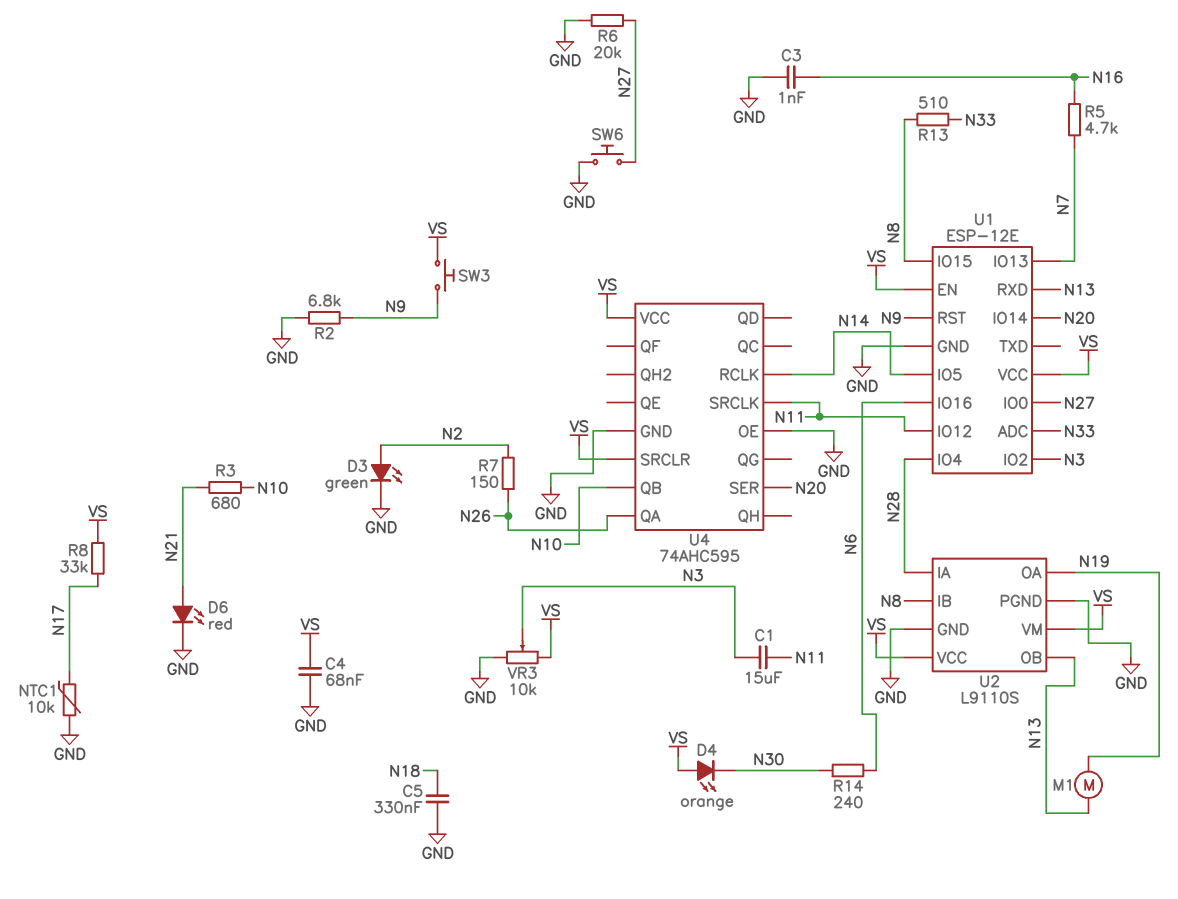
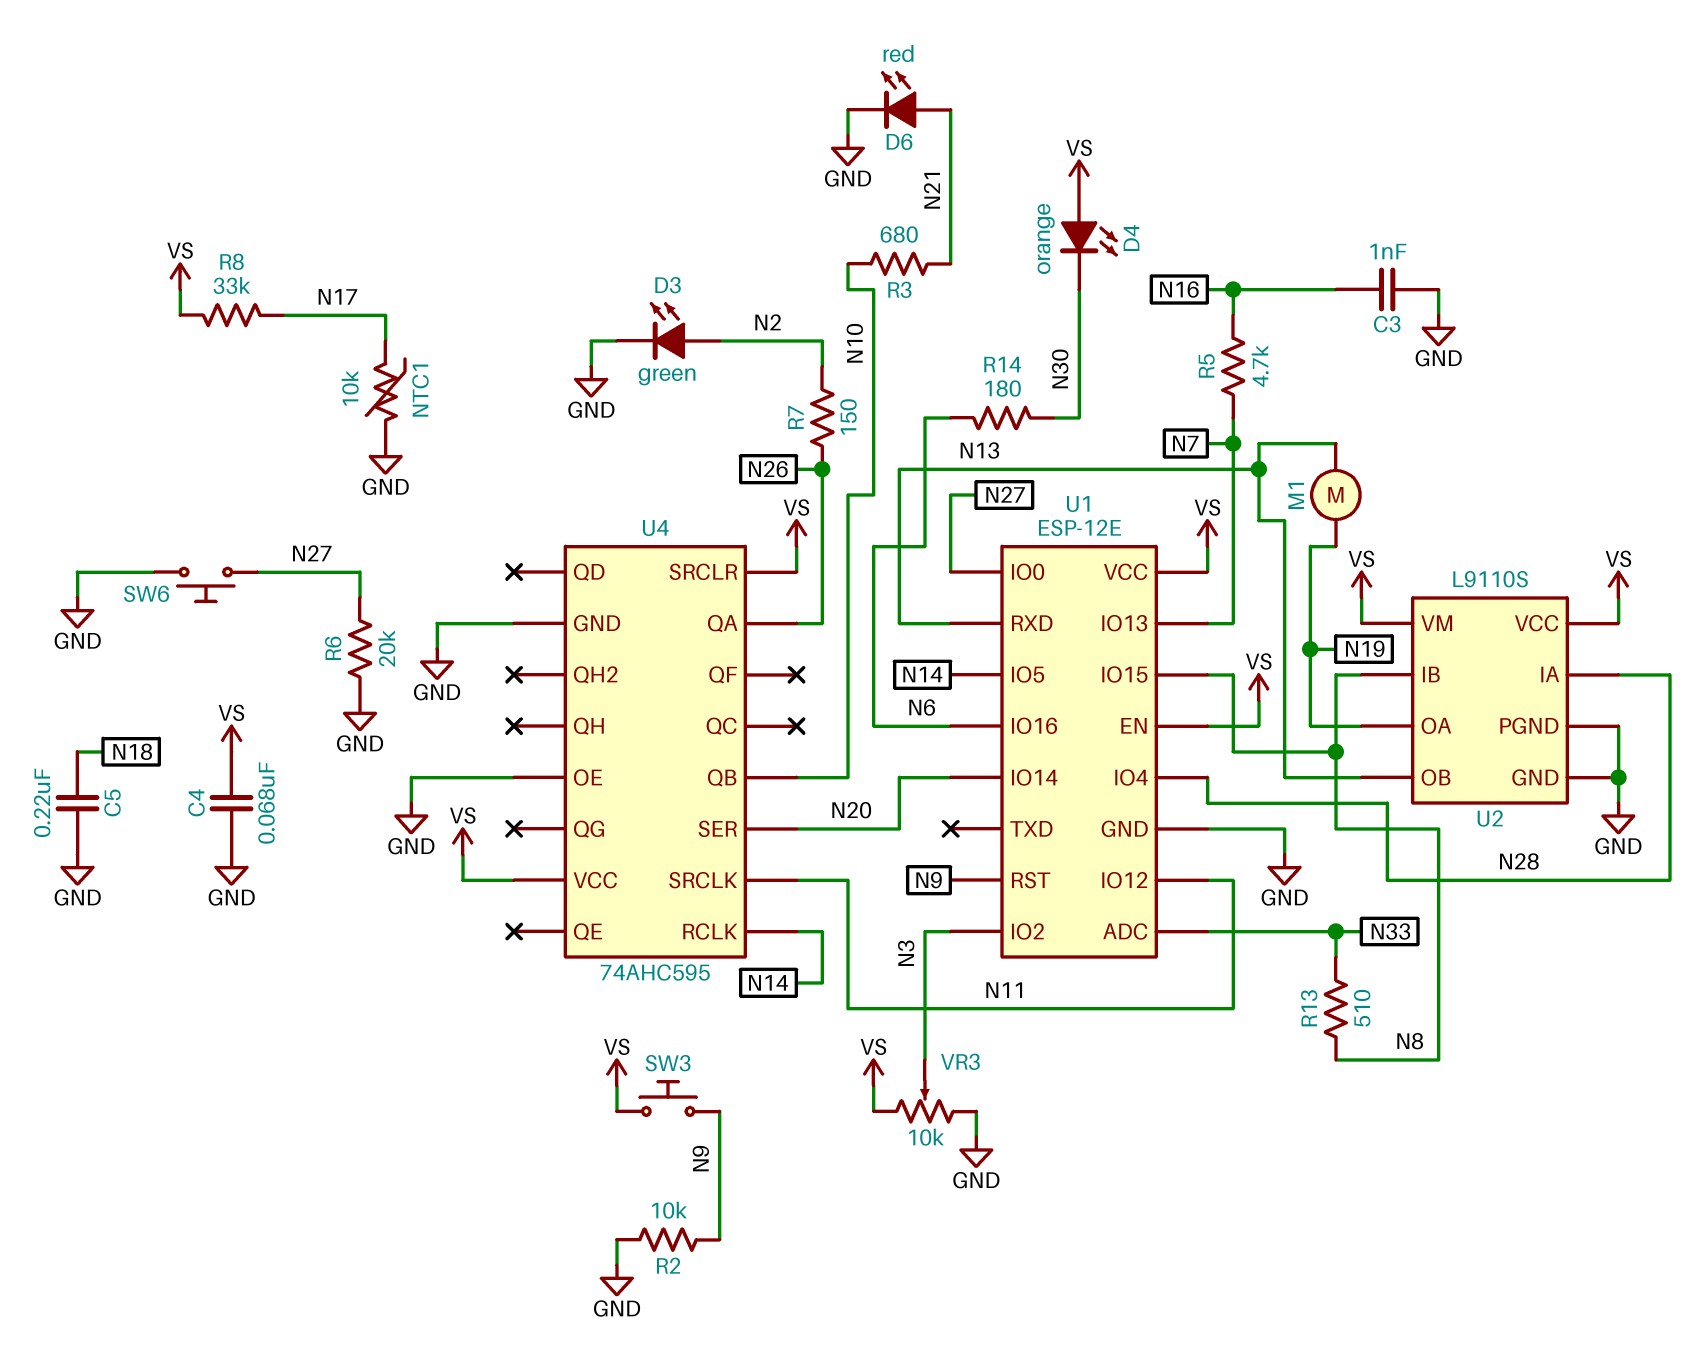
C1: 15uF (N3, N11) -> none
C5: 330nF (GND, N18) -> 220nF (GND, N18)
R2: 6.8k (GND, N9) -> 10k (GND, N9)
R14: 240 (N6, N30) -> 180 (N6, N30)

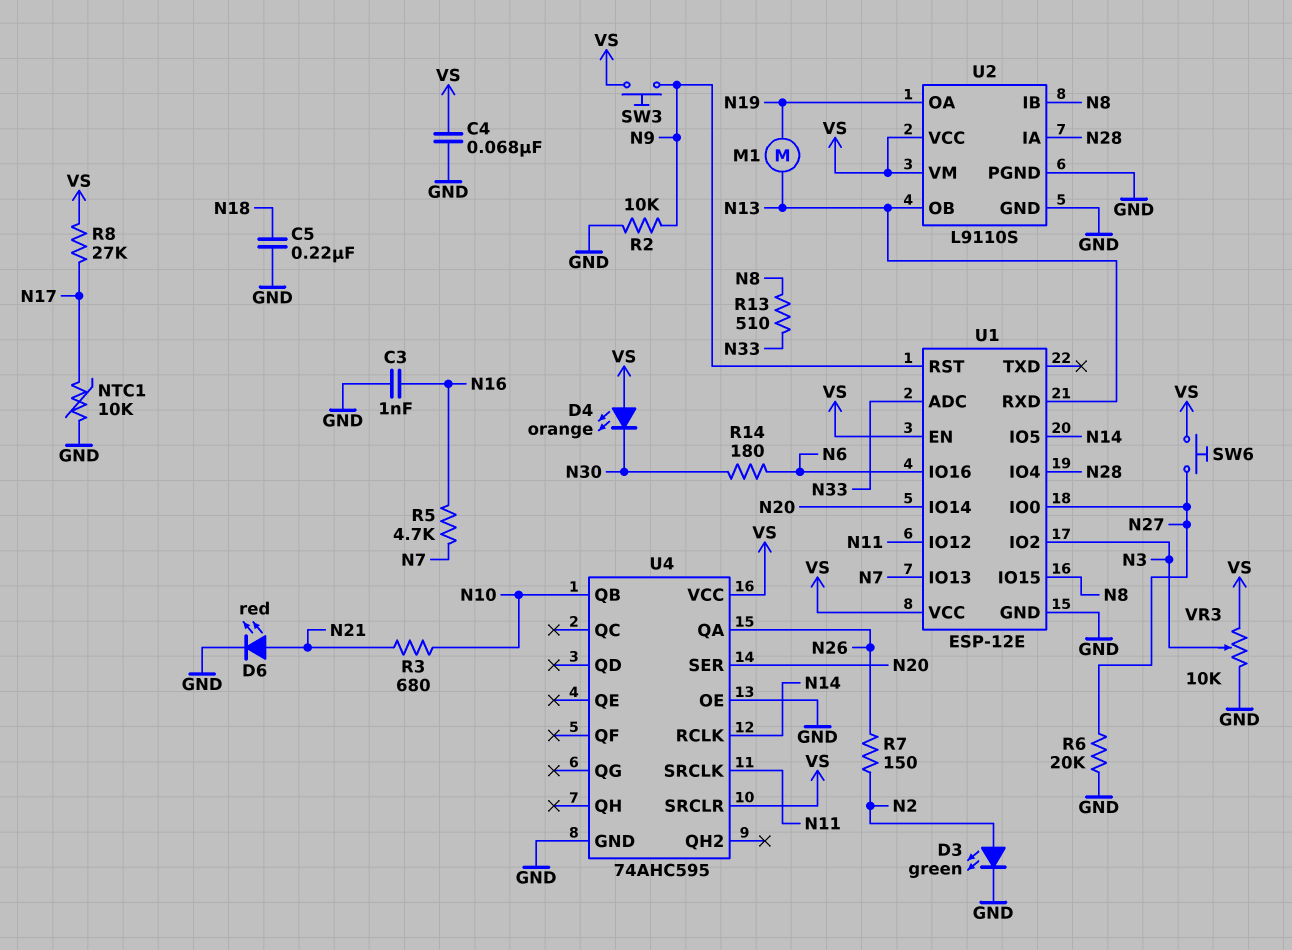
R8: 33k (N17, VS) -> 27k (N17, VS)
SW6: button (GND, N27) -> button (N27, VS)

